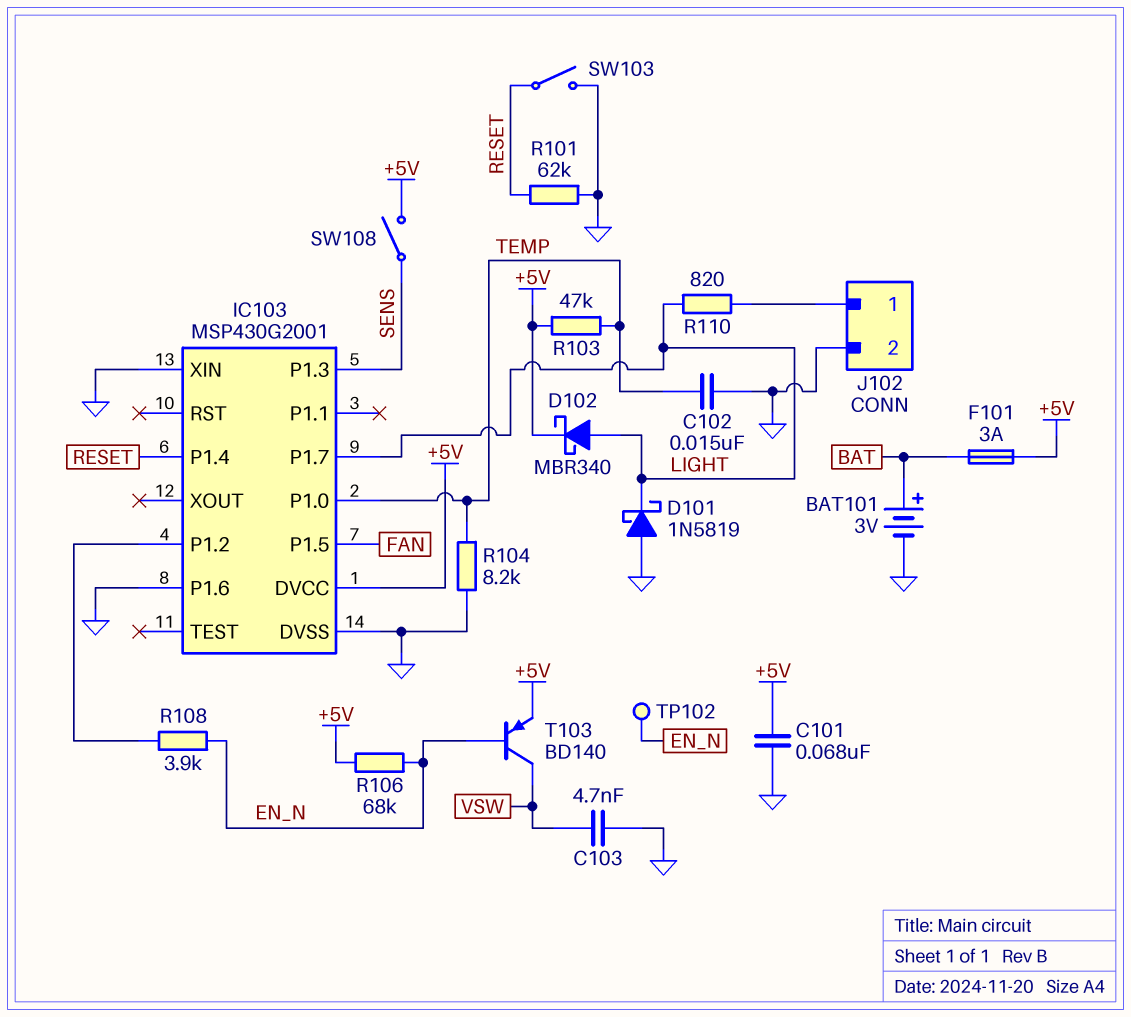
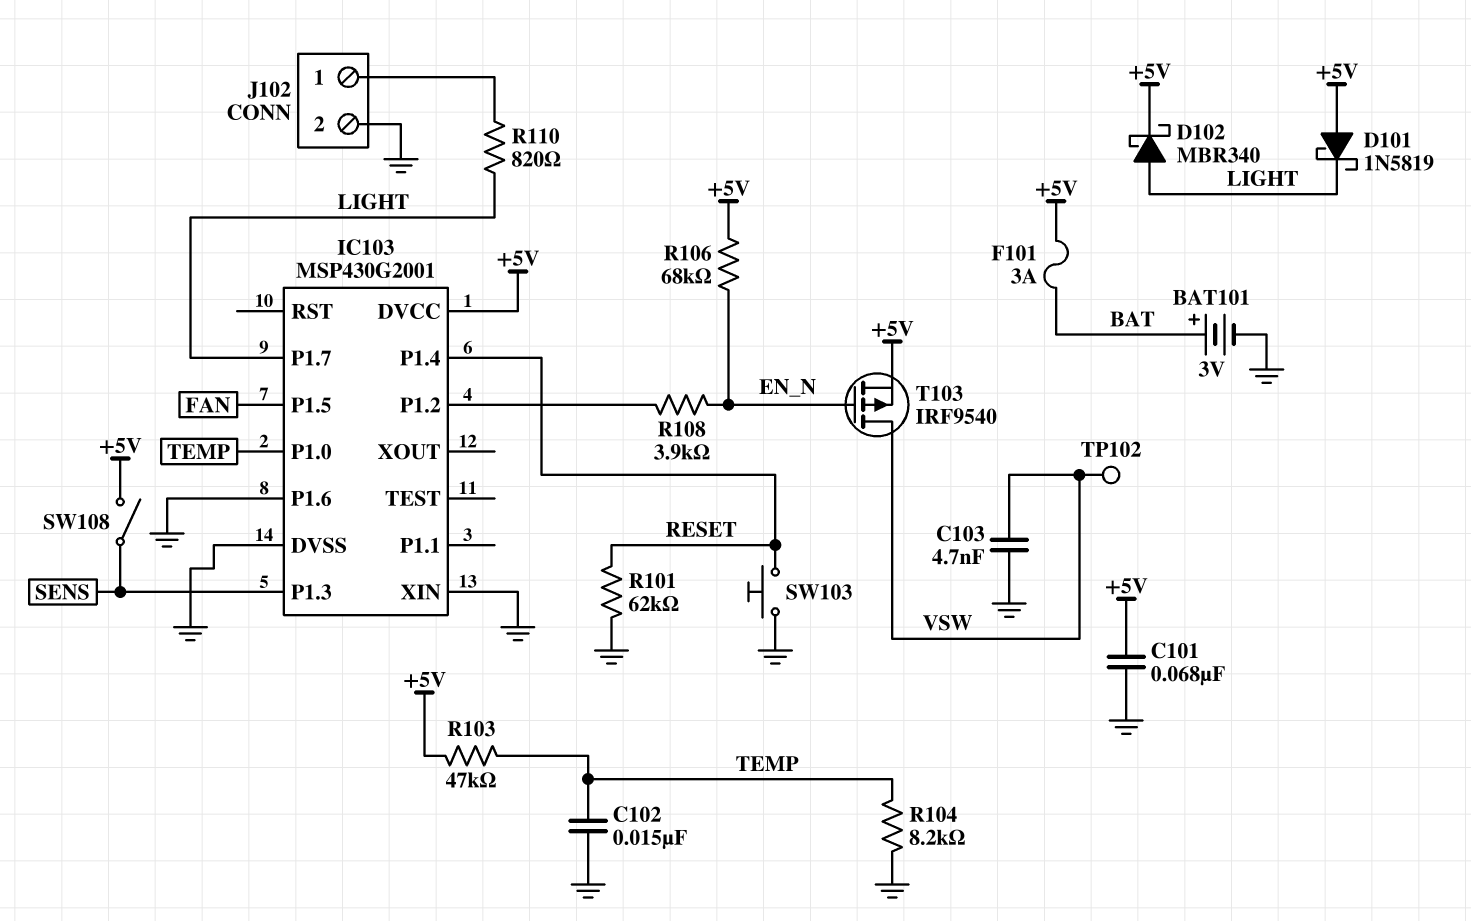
D101: schottky 1N5819 (A GND, K LIGHT) -> schottky 1N5819 (A +5V, K LIGHT)
SW103: switch (GND, RESET) -> button (GND, RESET)
T103: PNP BD140 (B EN_N, C VSW, E +5V) -> PMOS IRF9540 (G EN_N, D VSW, S +5V)
TP102: test point (EN_N) -> test point (VSW)

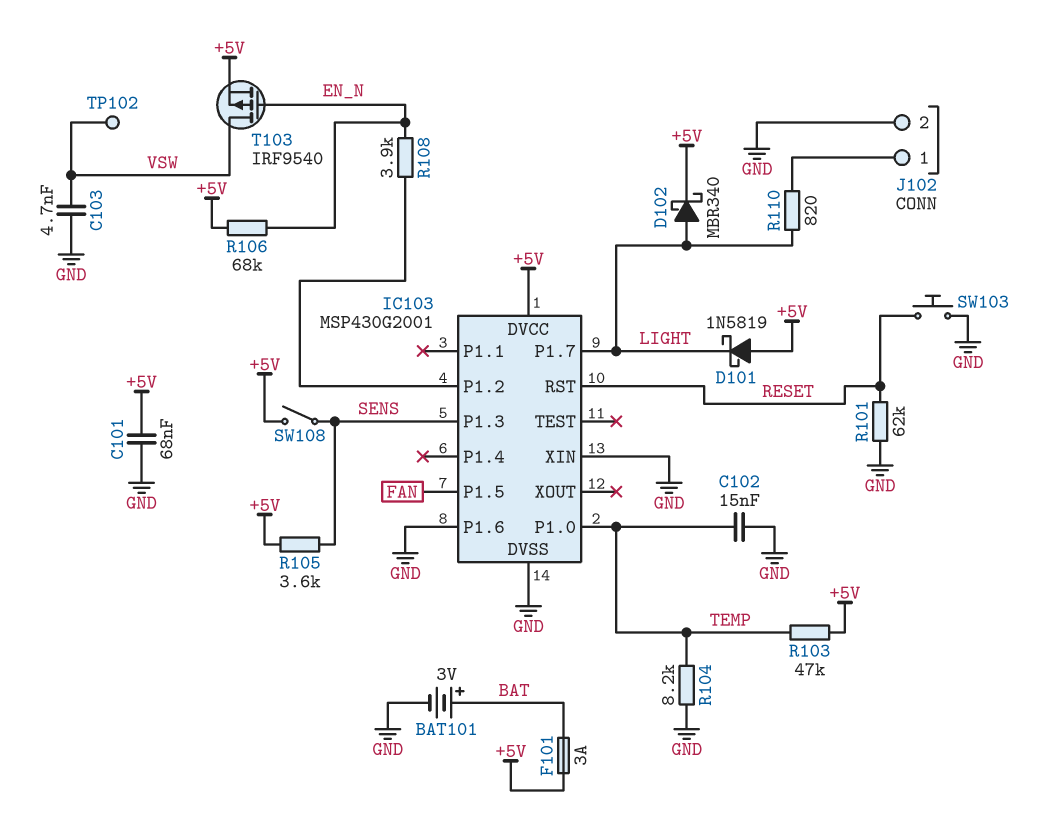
IC103 pin P1.4: RESET -> none
IC103 pin RST: none -> RESET
R105: none -> 3.6k (+5V, SENS)

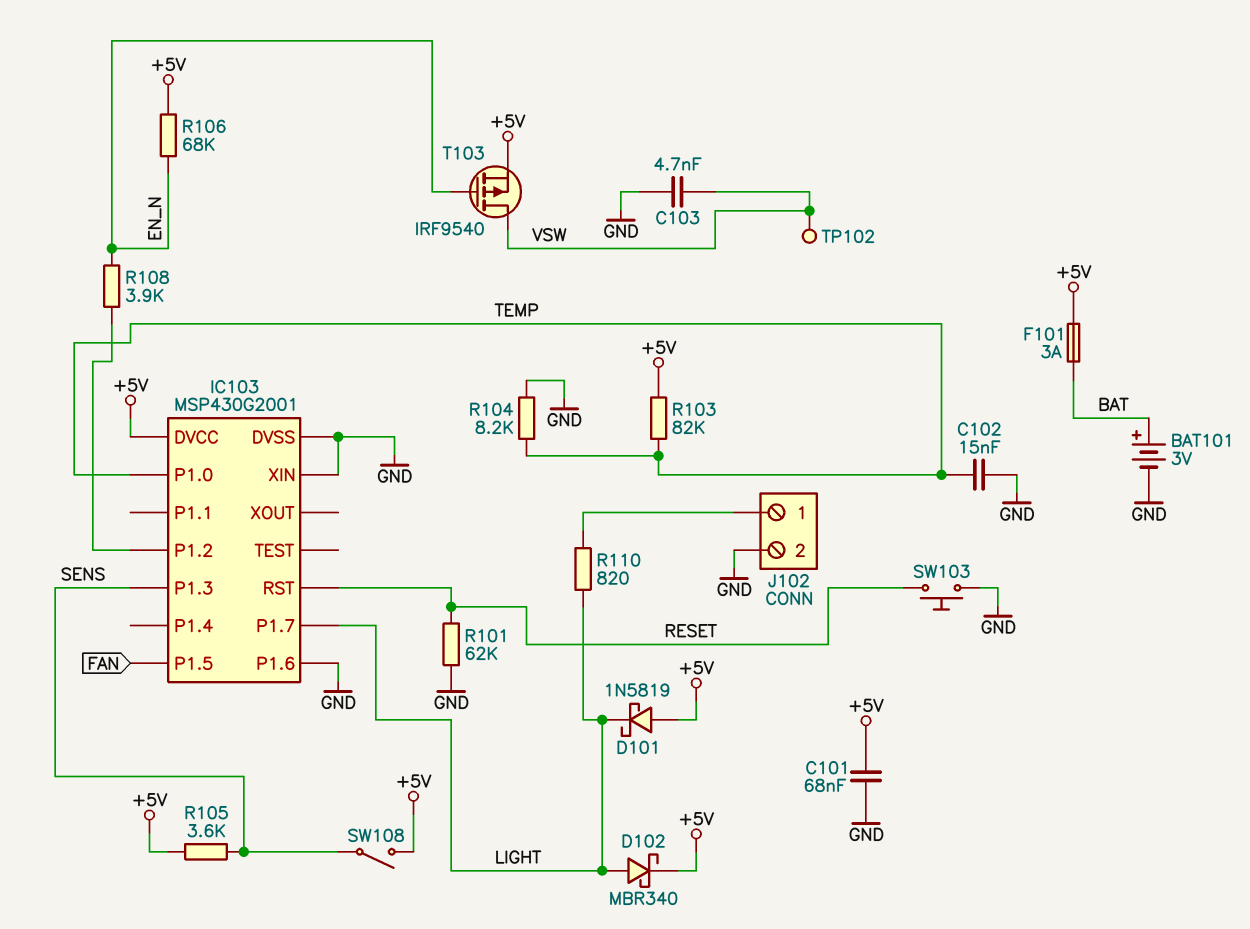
R103: 47k (+5V, TEMP) -> 82k (+5V, TEMP)

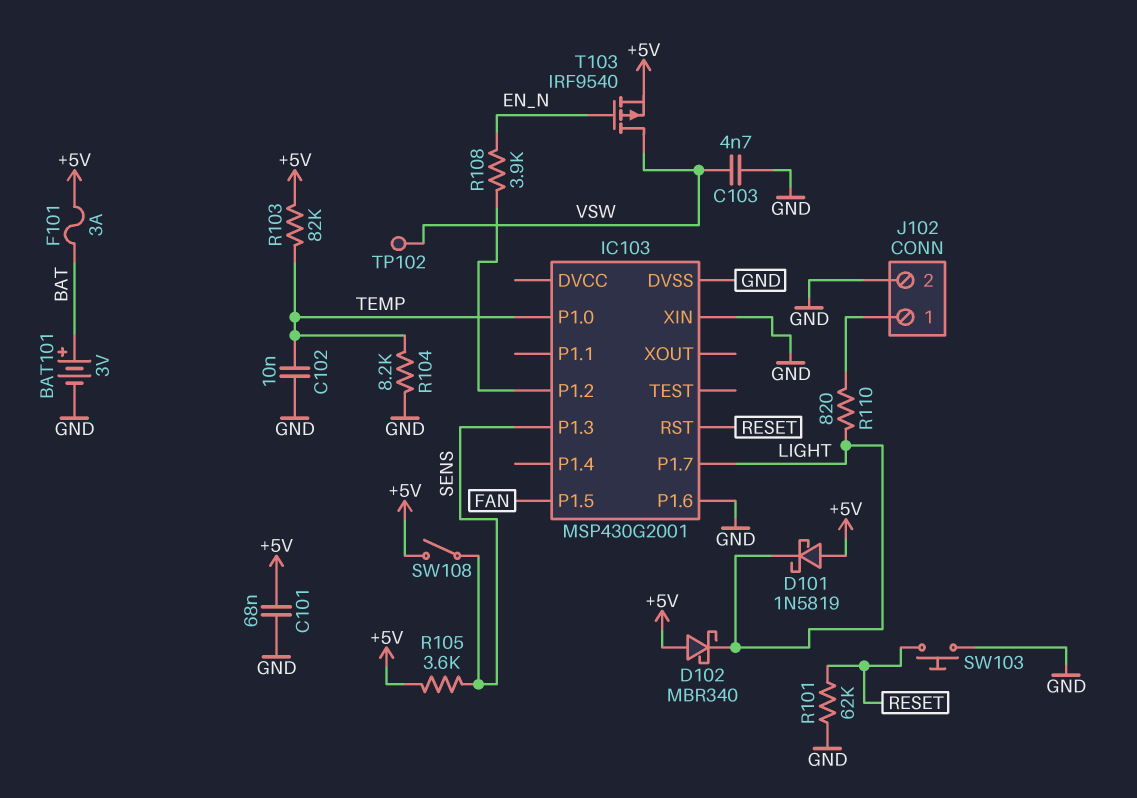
C102: 15nF (GND, TEMP) -> 10nF (GND, TEMP)
D102: schottky MBR340 (A LIGHT, K +5V) -> schottky MBR340 (A +5V, K LIGHT)
IC103 pin DVCC: +5V -> none
R106: 68k (+5V, EN_N) -> none

